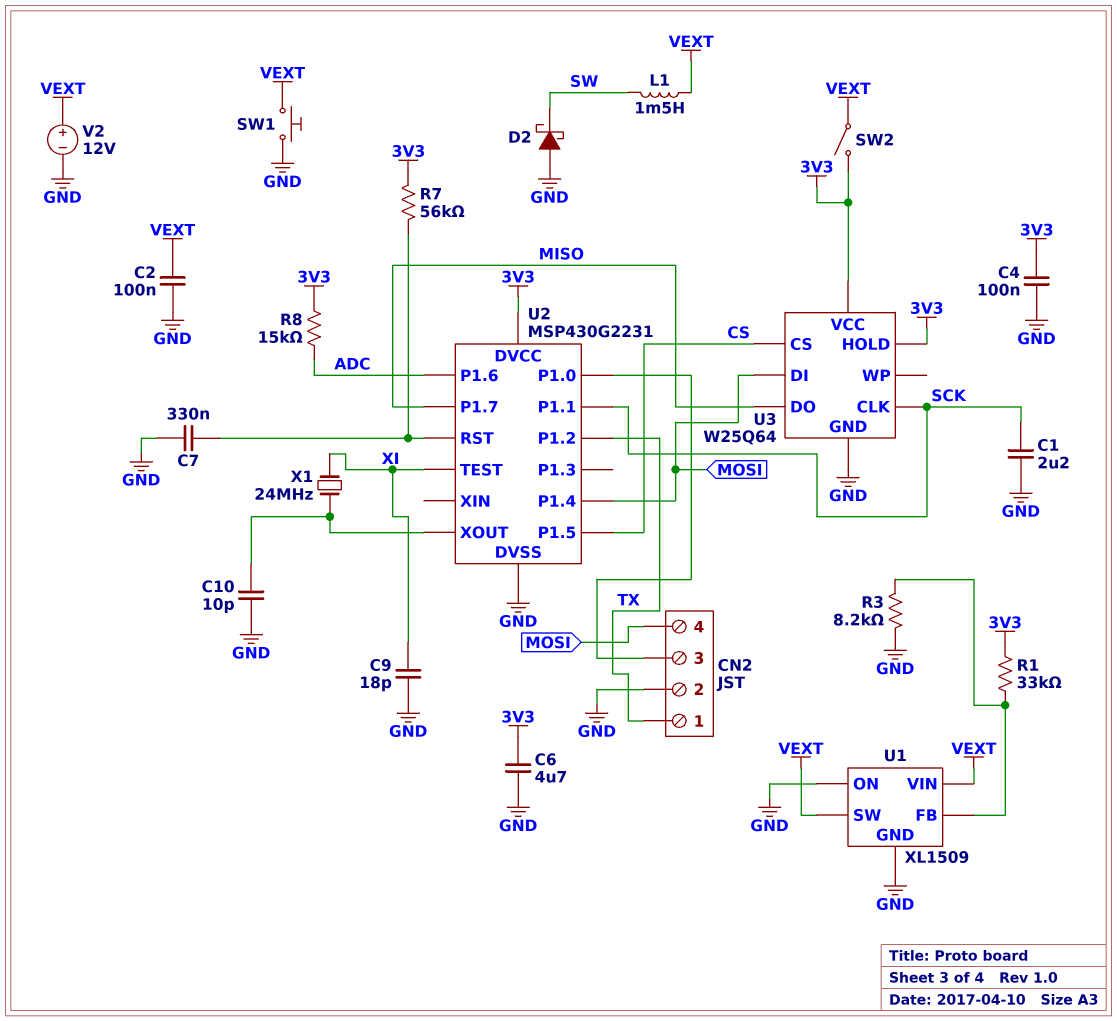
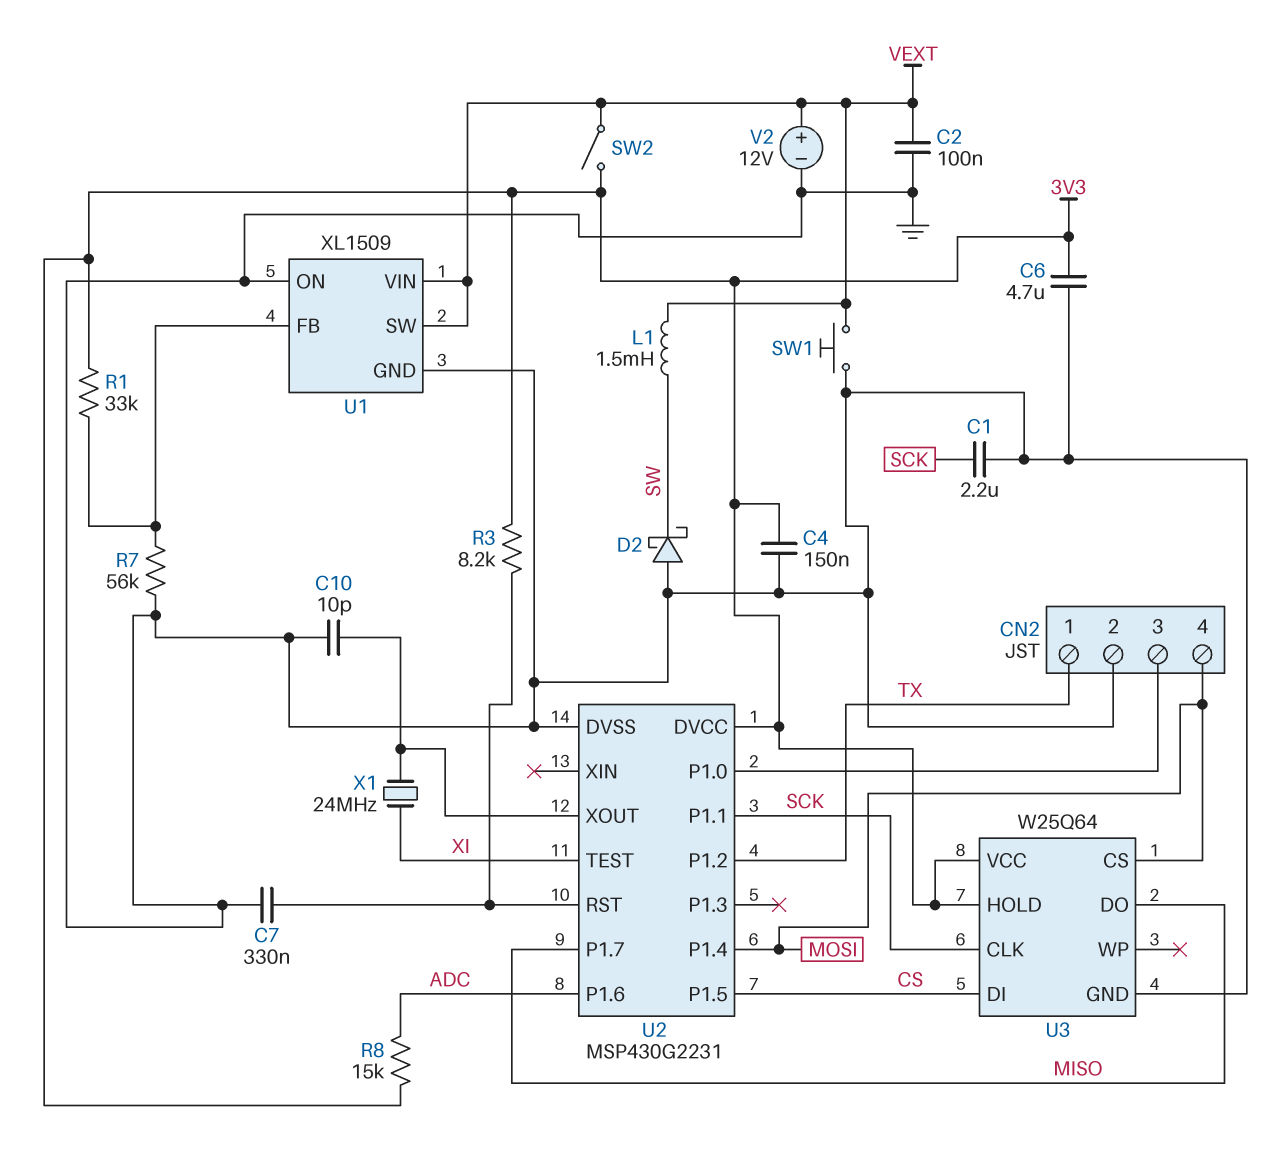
C4: 100nF (3V3, GND) -> 150nF (3V3, GND)
C9: 18pF (GND, XI) -> none
R3: 8.2k (GND, U1/FB) -> 8.2k (3V3, U2/RST)
R7: 56k (3V3, U2/RST) -> 56k (GND, U1/FB)
U3 pin CS: CS -> MOSI
U3 pin DI: MOSI -> CS

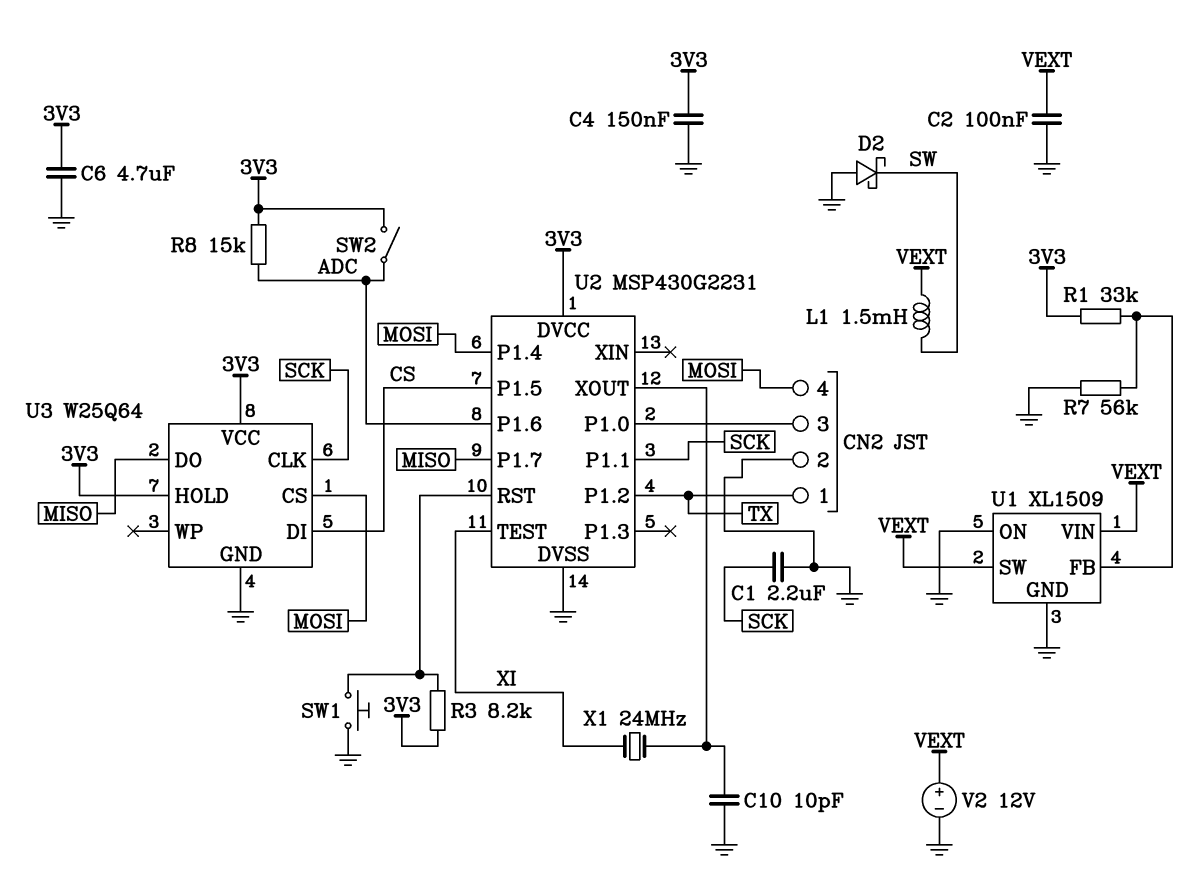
C7: 330nF (GND, U2/RST) -> none
SW1: button (GND, VEXT) -> button (GND, U2/RST)
SW2: switch (3V3, VEXT) -> switch (3V3, ADC)

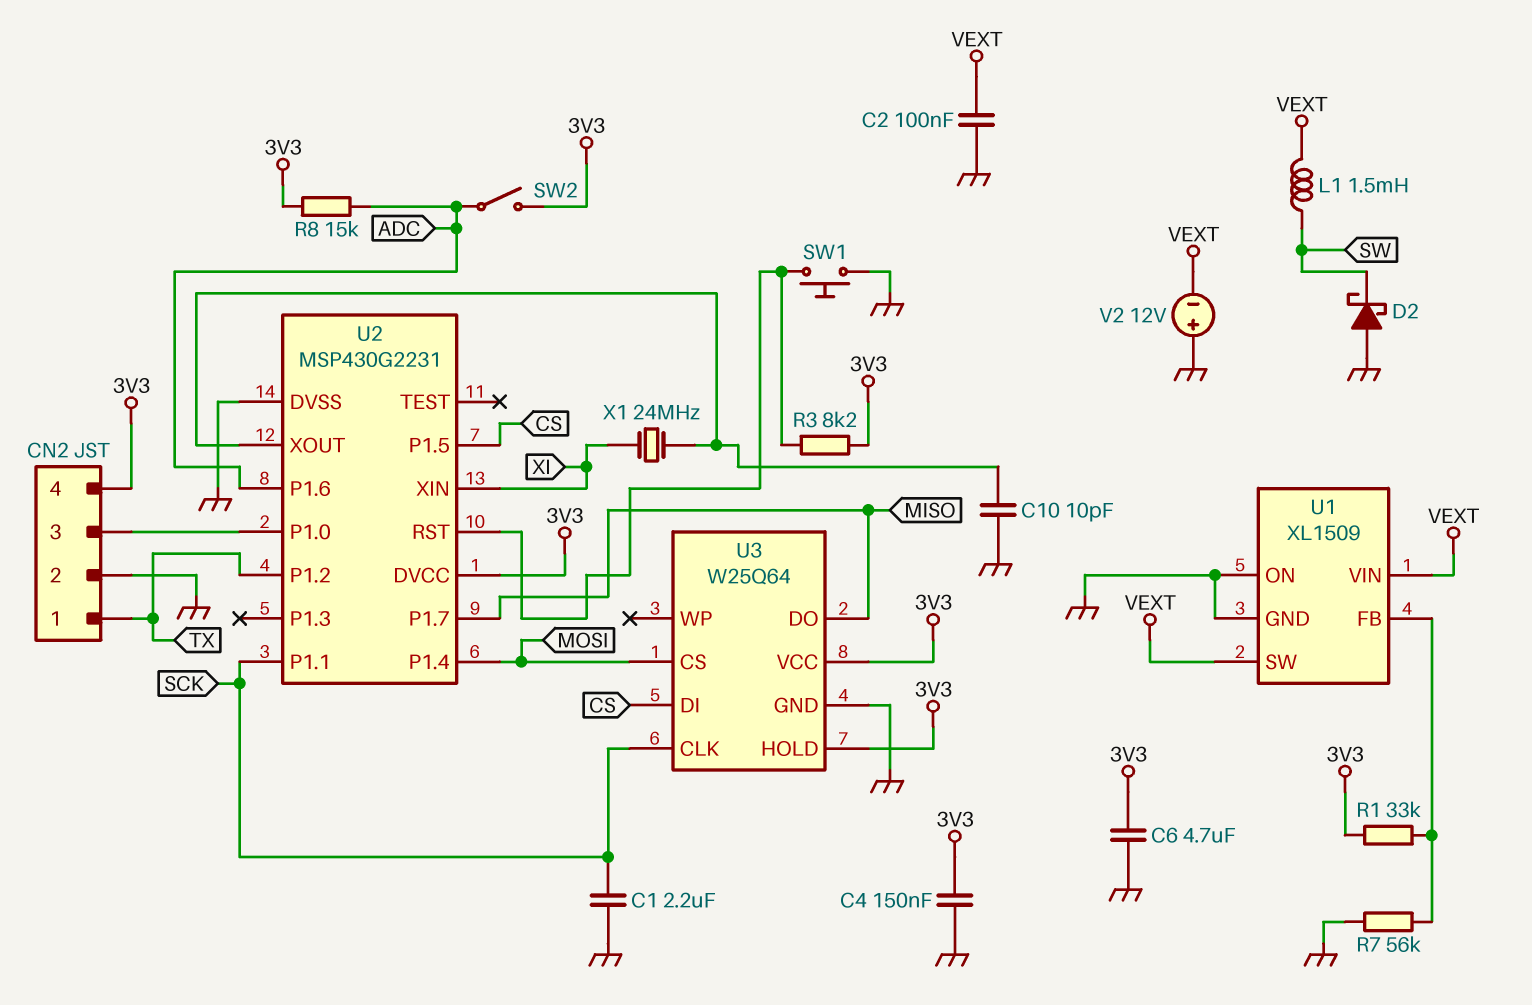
CN2 pin 4: MOSI -> 3V3
U2 pin TEST: XI -> none
U2 pin XIN: none -> XI
V2: 12V (plus VEXT, minus GND) -> 12V (plus GND, minus VEXT)

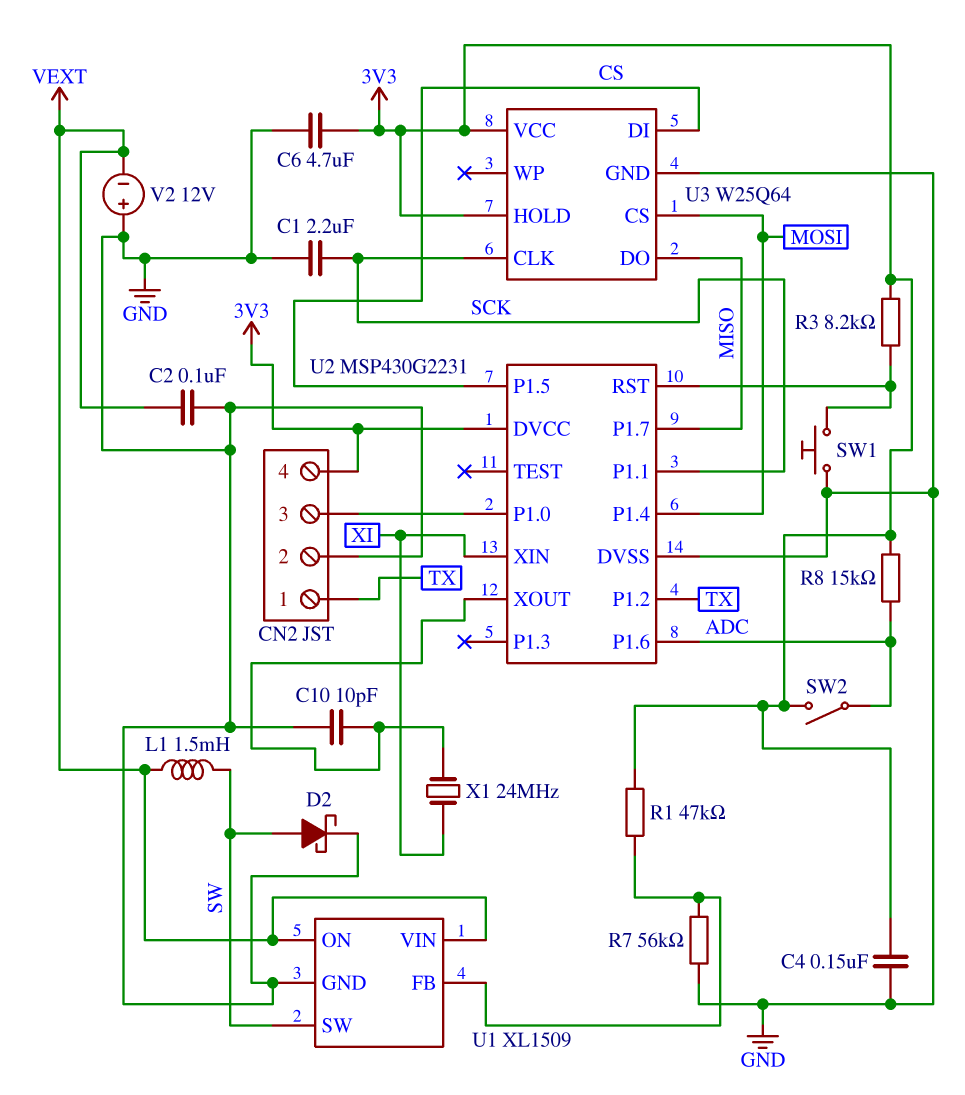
D2: schottky (A GND, K SW) -> schottky (A SW, K GND)
R1: 33k (3V3, U1/FB) -> 47k (3V3, U1/FB)
U1 pin ON: GND -> VEXT
U1 pin SW: VEXT -> SW

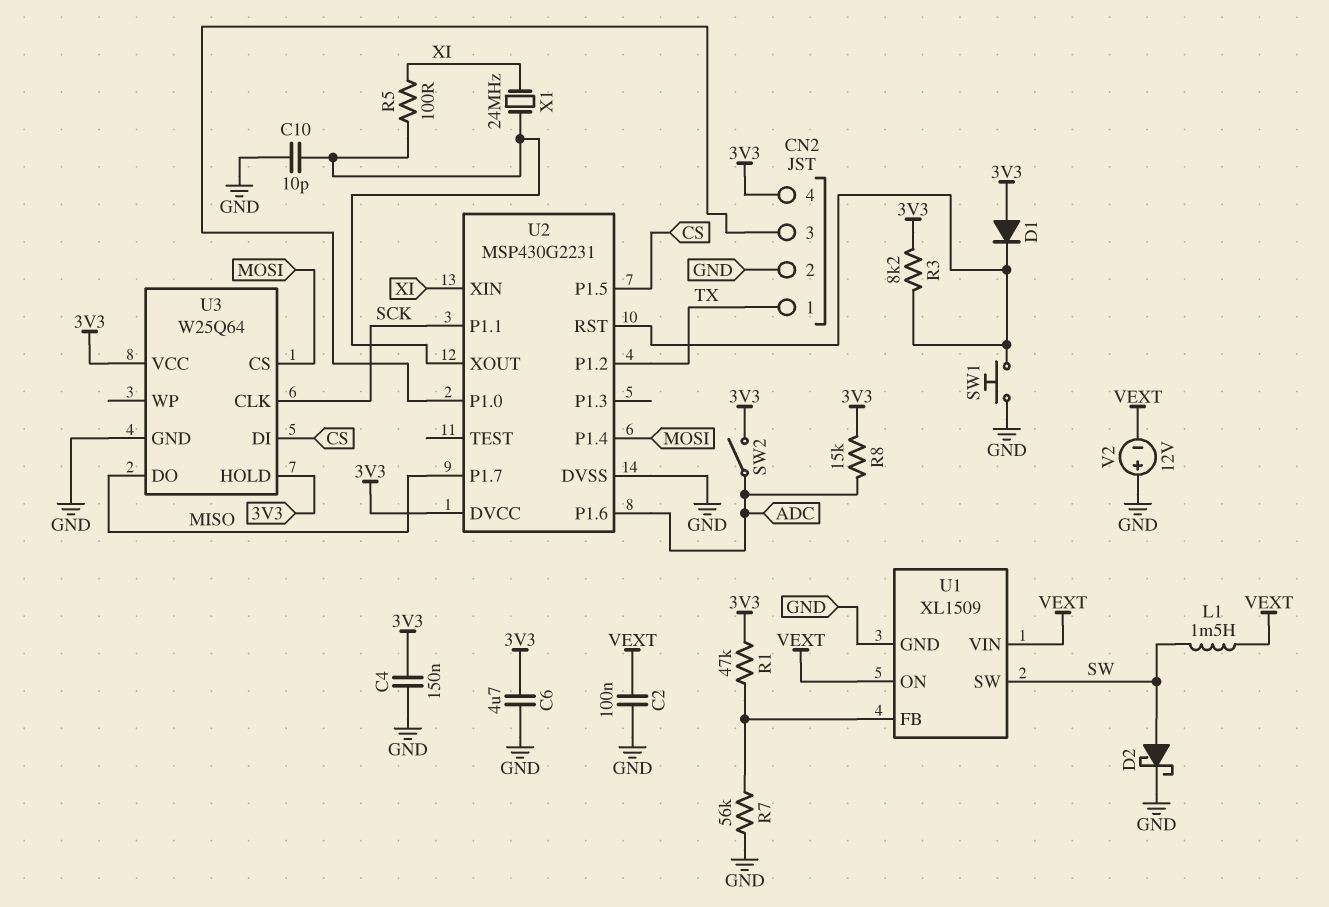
C1: 2.2uF (GND, SCK) -> none
D1: none -> diode (A 3V3, K U2/RST)
R5: none -> 100 (U2/XOUT, XI)

